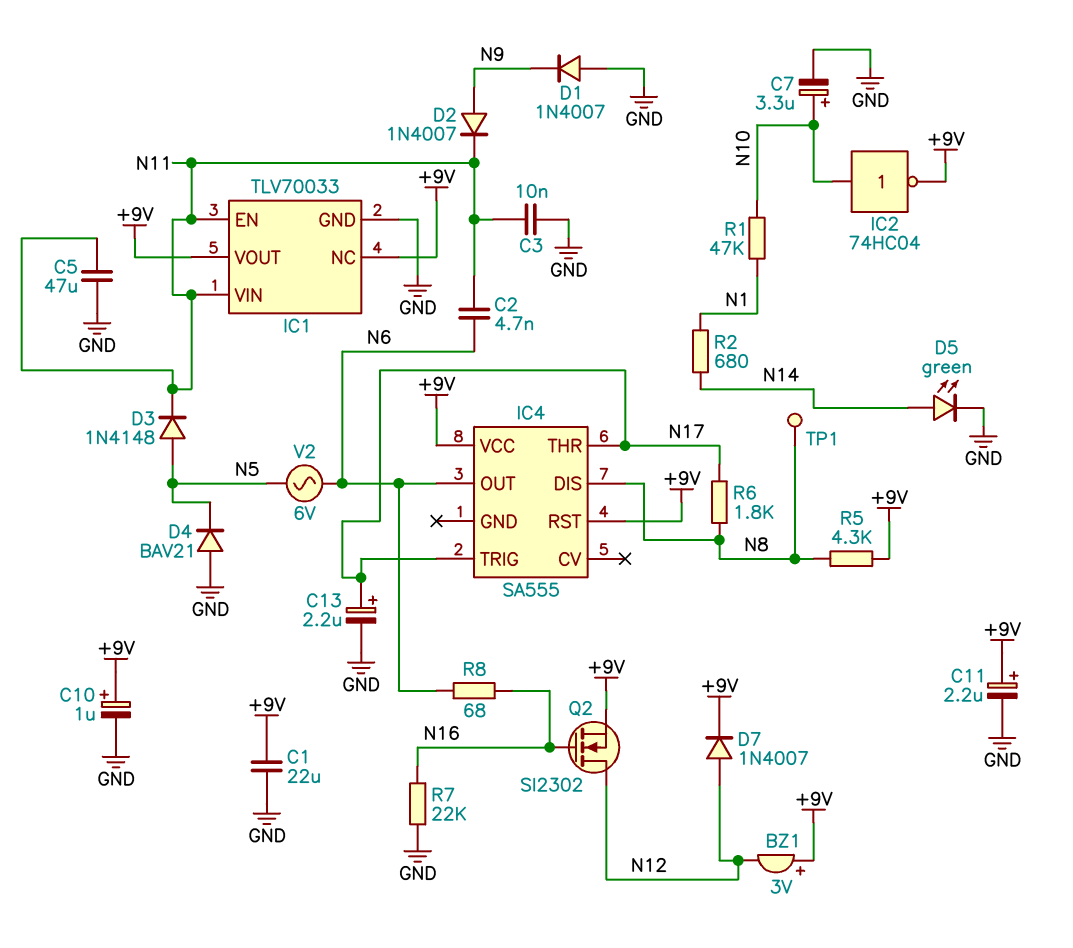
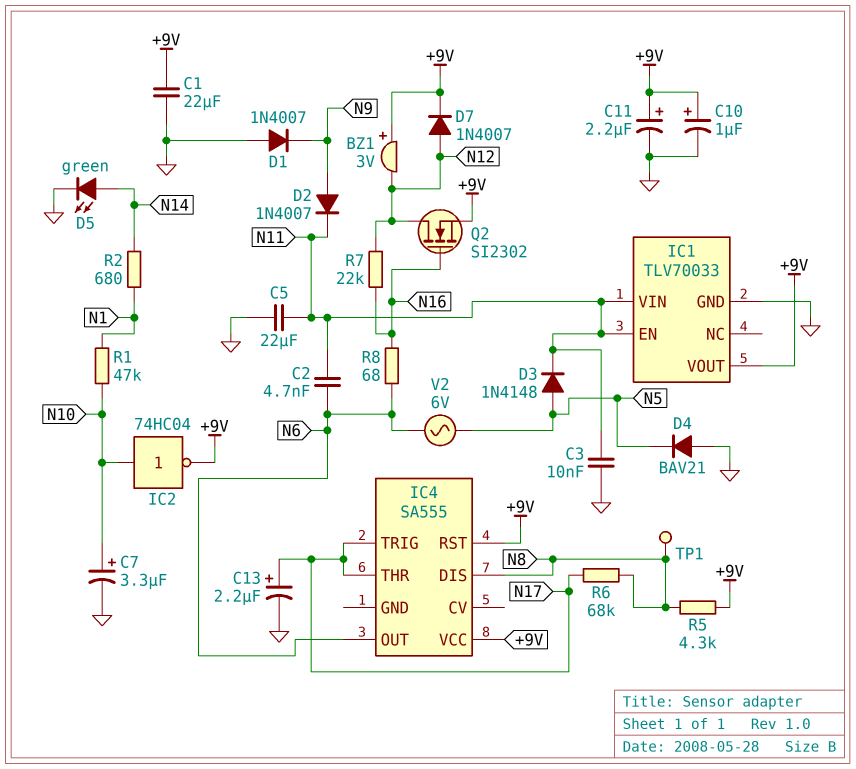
C5: 47uF (GND, N11) -> 22uF (GND, N11)
IC1 pin NC: +9V -> none
R6: 1.8k (N8, N17) -> 68k (N8, N17)
R7: 22k (GND, N16) -> 22k (N12, N16)

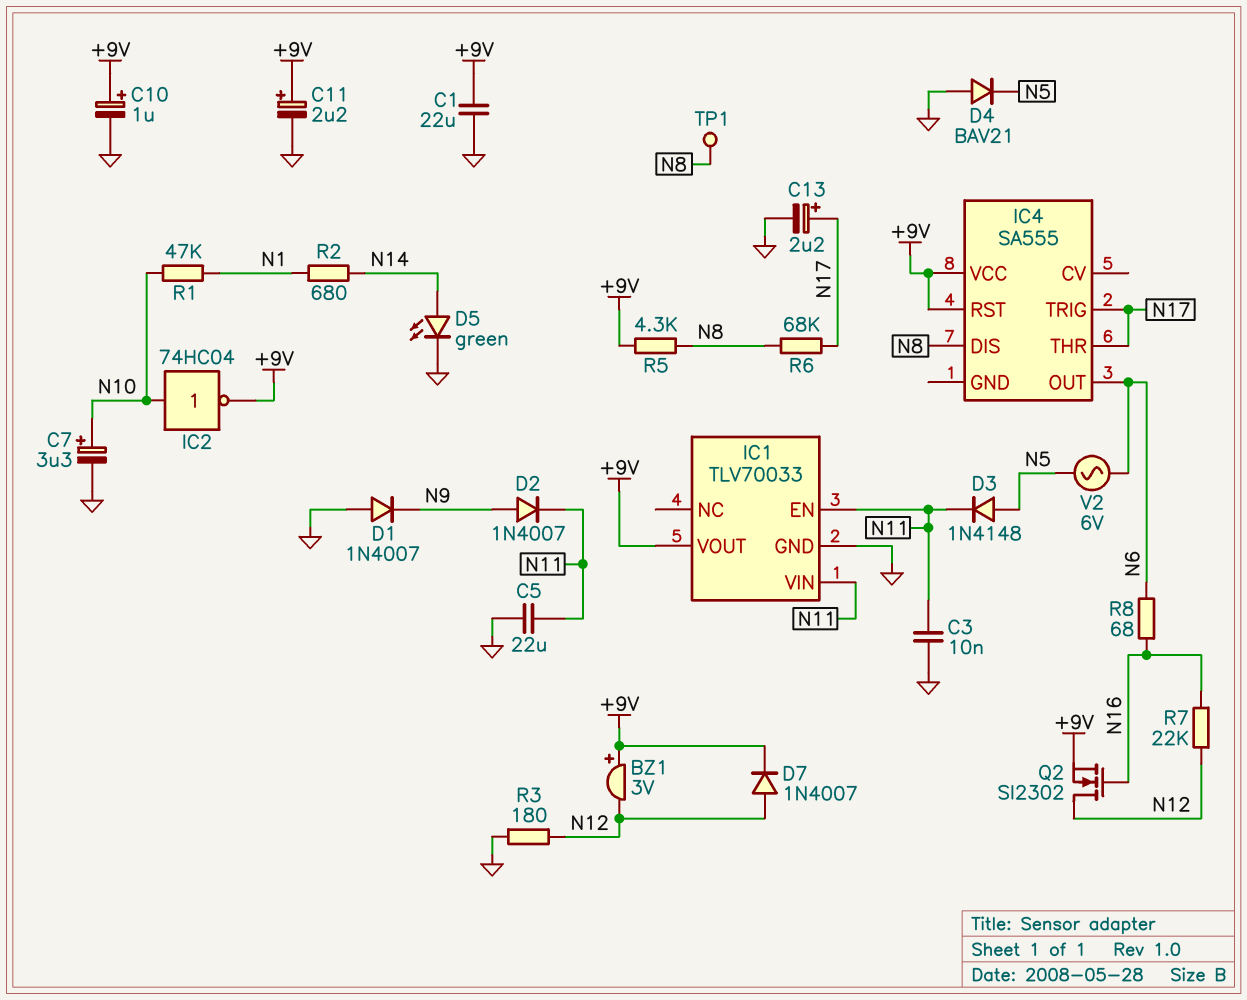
C2: 4.7nF (N6, N11) -> none
R3: none -> 180 (GND, N12)

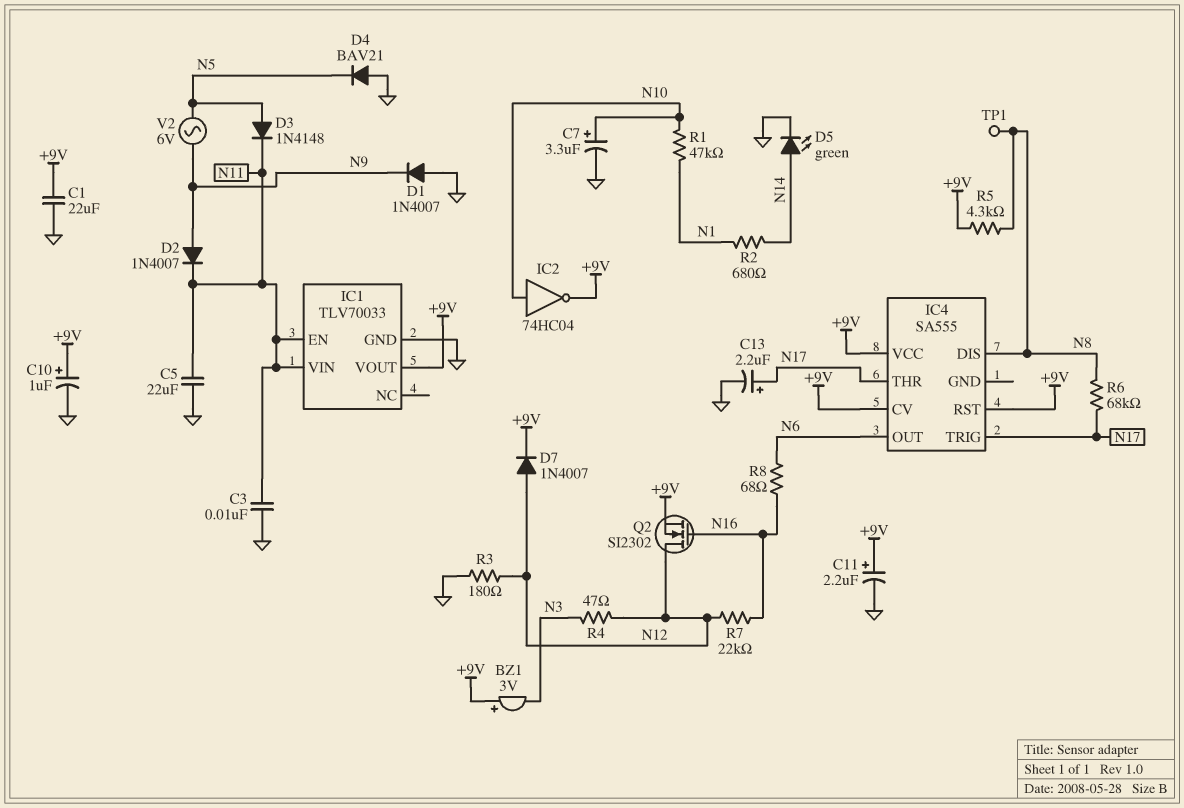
BZ1: buzzer 3V (plus +9V, minus N12) -> buzzer 3V (plus +9V, minus N3)
IC4 pin CV: none -> +9V
R4: none -> 47 (N3, N12)
V2: AC 6V (N5, N6) -> AC 6V (N5, N9)

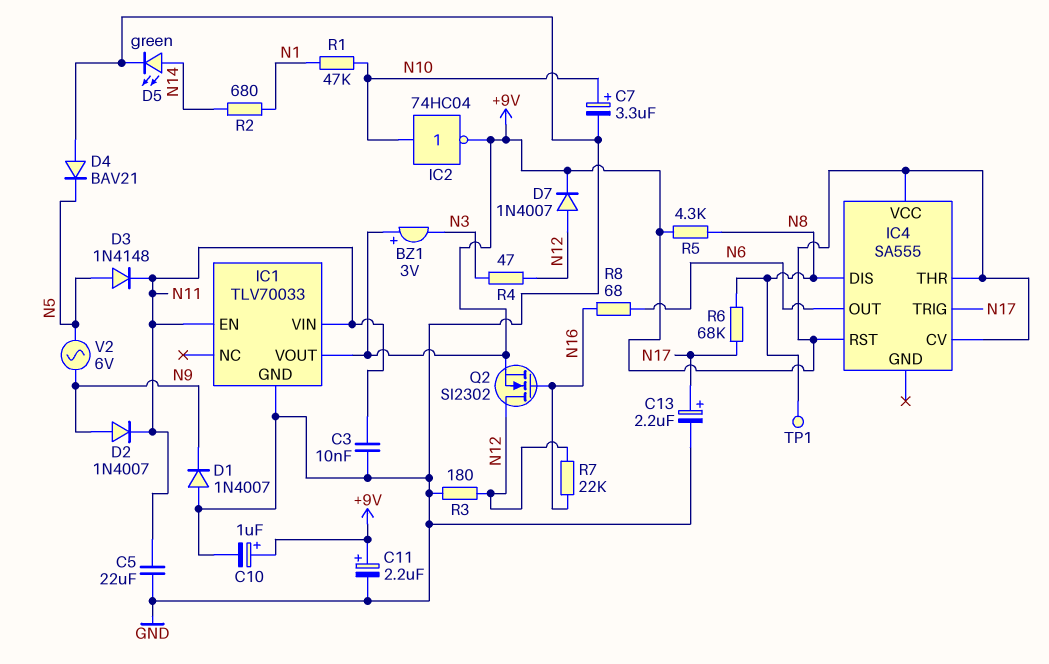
C1: 22uF (+9V, GND) -> none
IC4 pin THR: N17 -> +9V

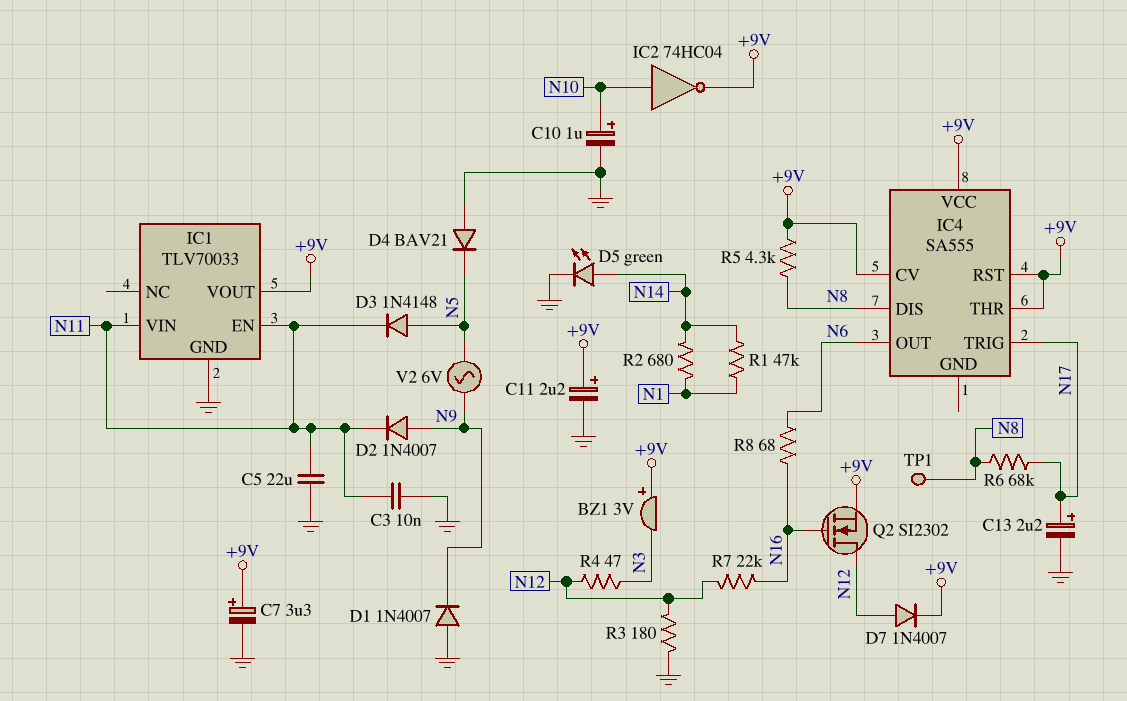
C7: 3.3uF (plus N10, minus GND) -> 3.3uF (plus +9V, minus GND)
C10: 1uF (plus +9V, minus GND) -> 1uF (plus N10, minus GND)
R1: 47k (N1, N10) -> 47k (N1, N14)

